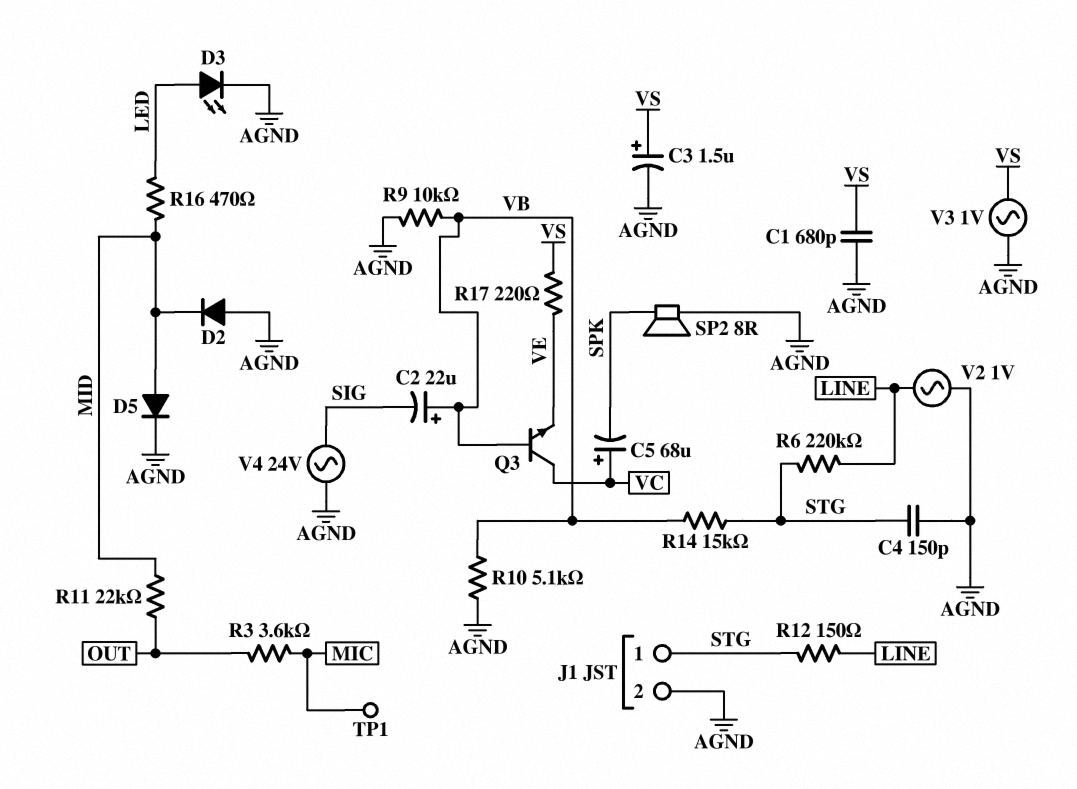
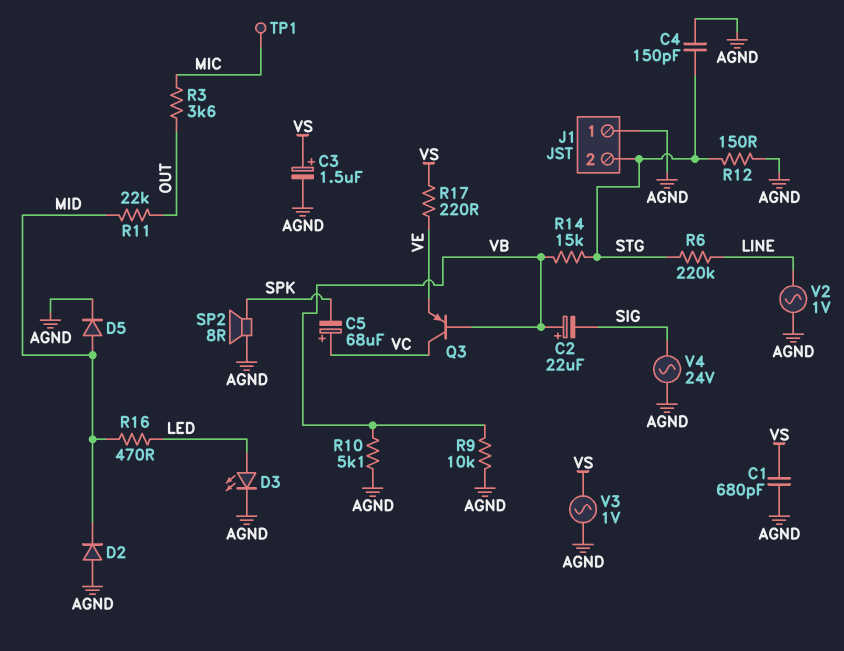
J1 pin 1: STG -> AGND
J1 pin 2: AGND -> STG
Q3: NPN (B VB, C VC, E VE) -> PNP (B VB, C VC, E VE)
R12: 150 (LINE, STG) -> 150 (AGND, STG)

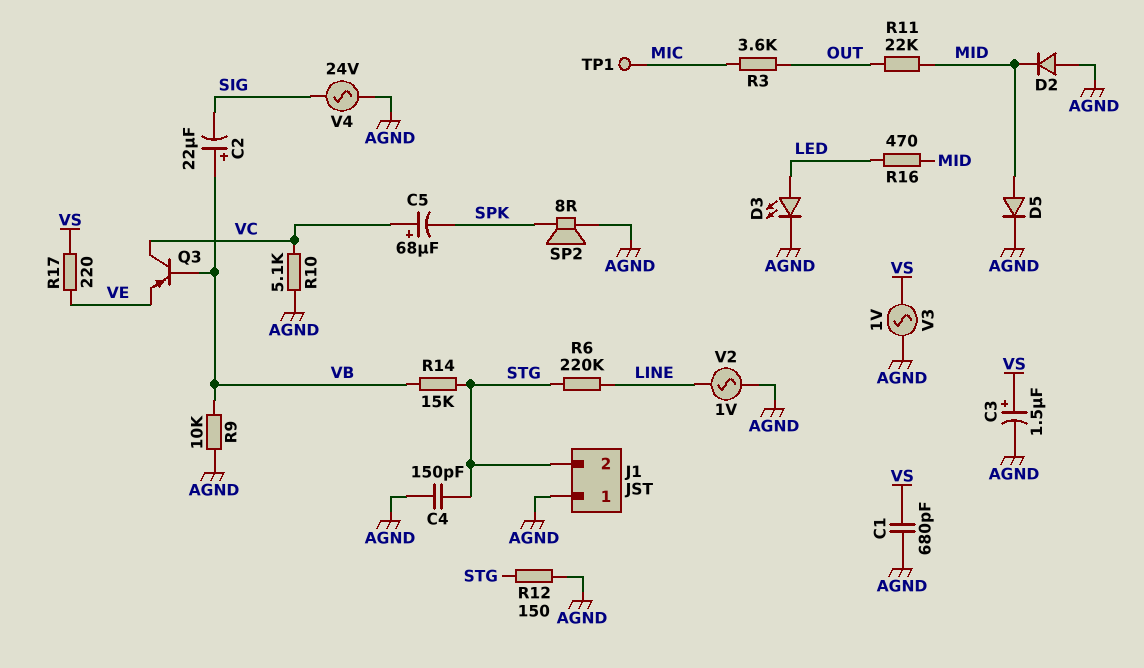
R10: 5.1k (AGND, VB) -> 5.1k (AGND, VC)

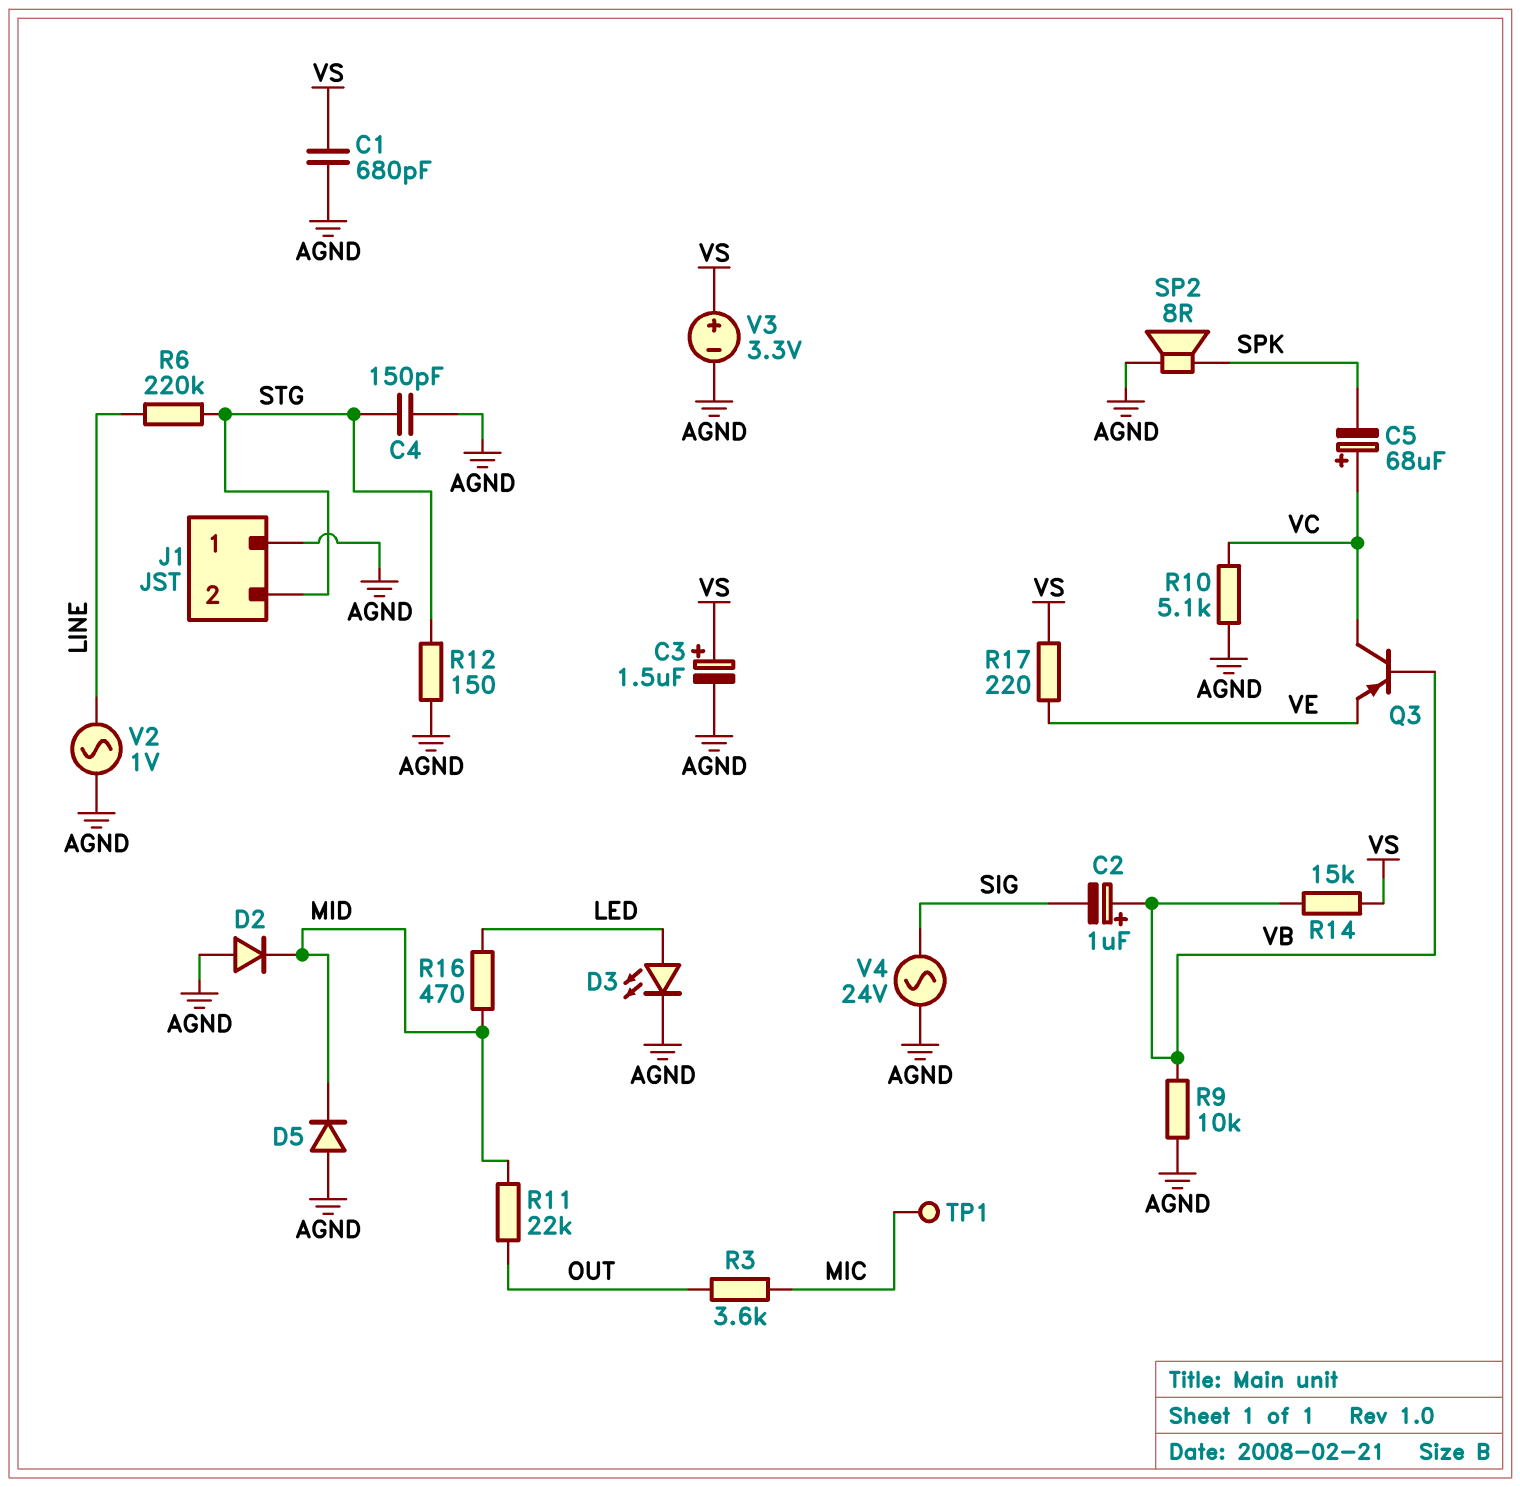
C2: 22uF (plus VB, minus SIG) -> 1uF (plus VB, minus SIG)
D5: diode (A MID, K AGND) -> diode (A AGND, K MID)
R14: 15k (STG, VB) -> 15k (VB, VS)
V3: AC 1V (AGND, VS) -> 3.3V (plus VS, minus AGND)

